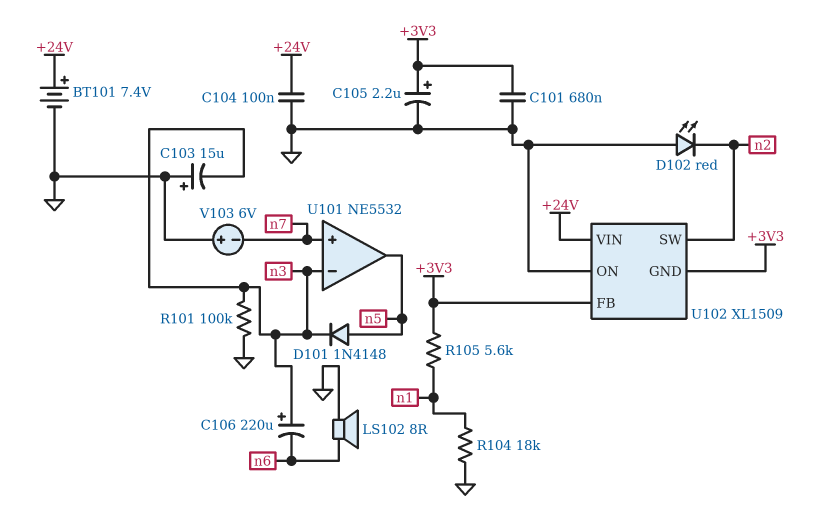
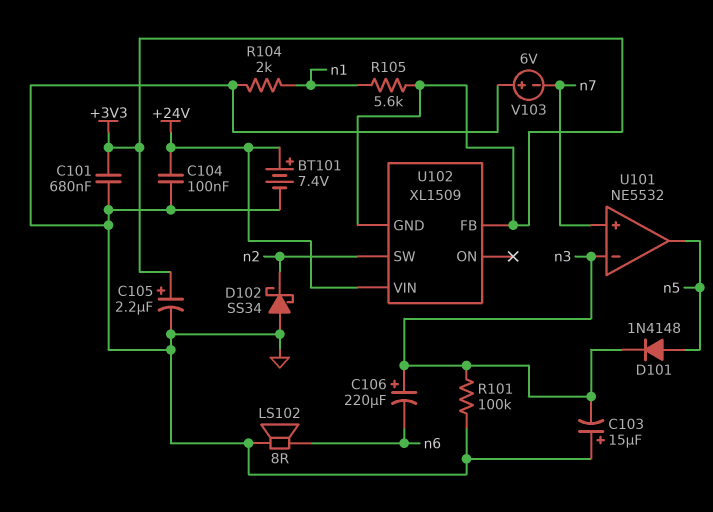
D102: LED red (A GND, K n2) -> schottky SS34 (A GND, K n2)
R104: 18k (GND, n1) -> 2k (GND, n1)
U102 pin ON: GND -> none

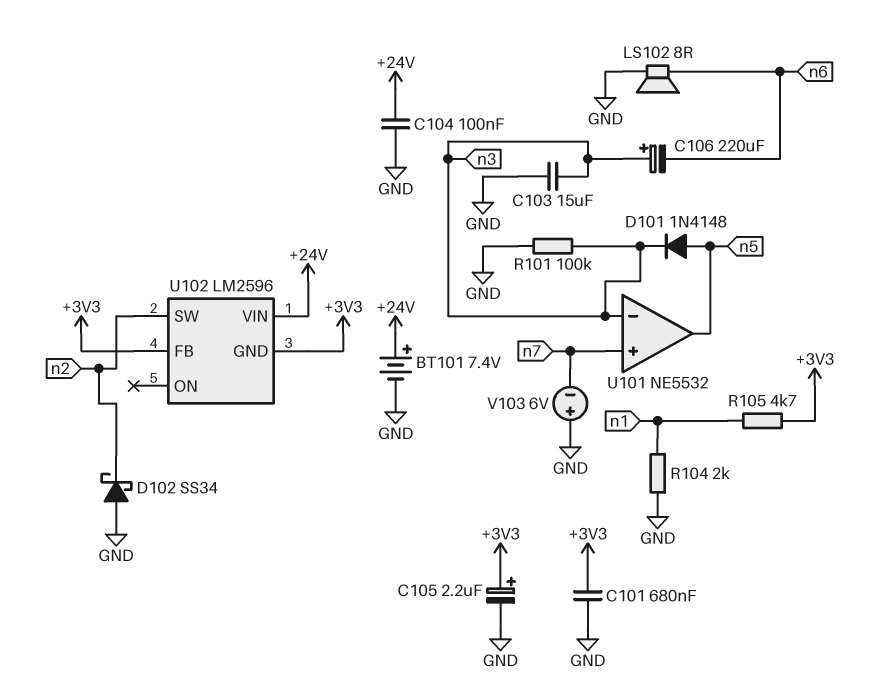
C103: 15uF (plus GND, minus n3) -> 15uF (GND, n3)
R105: 5.6k (+3V3, n1) -> 4.7k (+3V3, n1)
U102: XL1509 -> LM2596

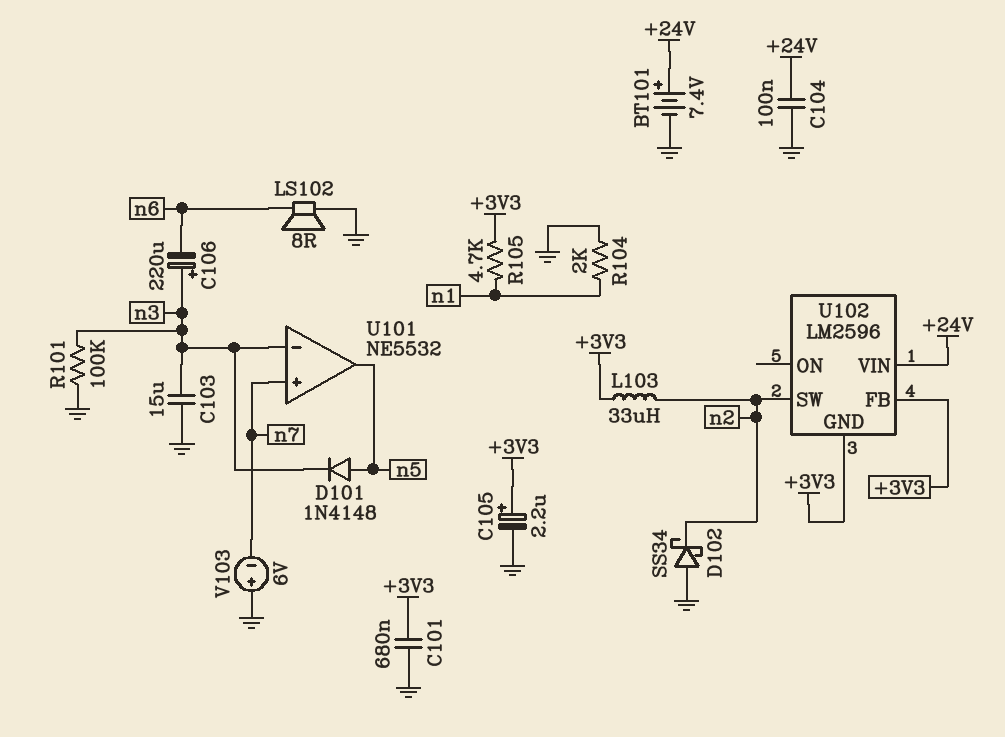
L103: none -> 33uH (+3V3, n2)

